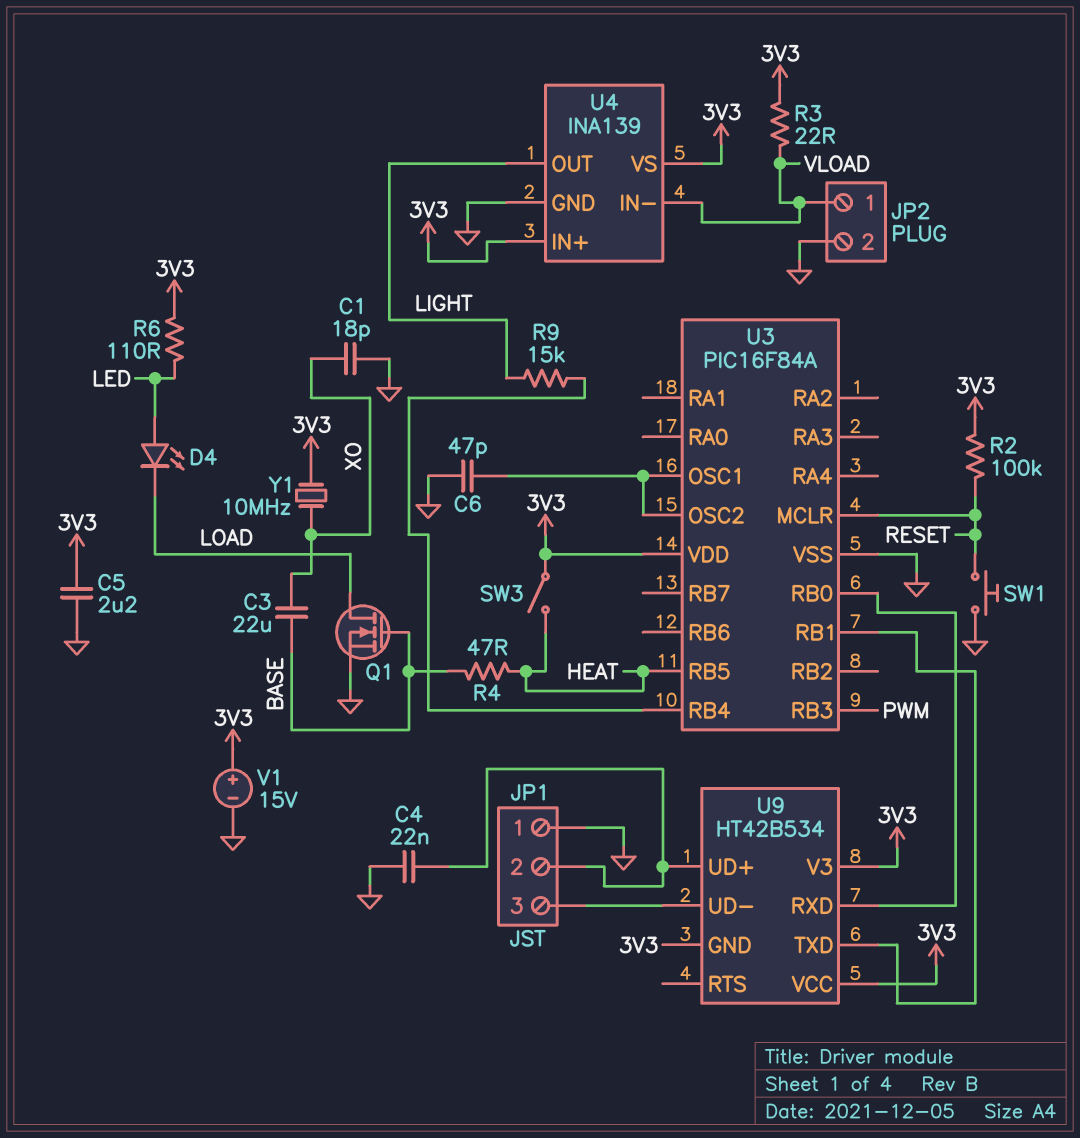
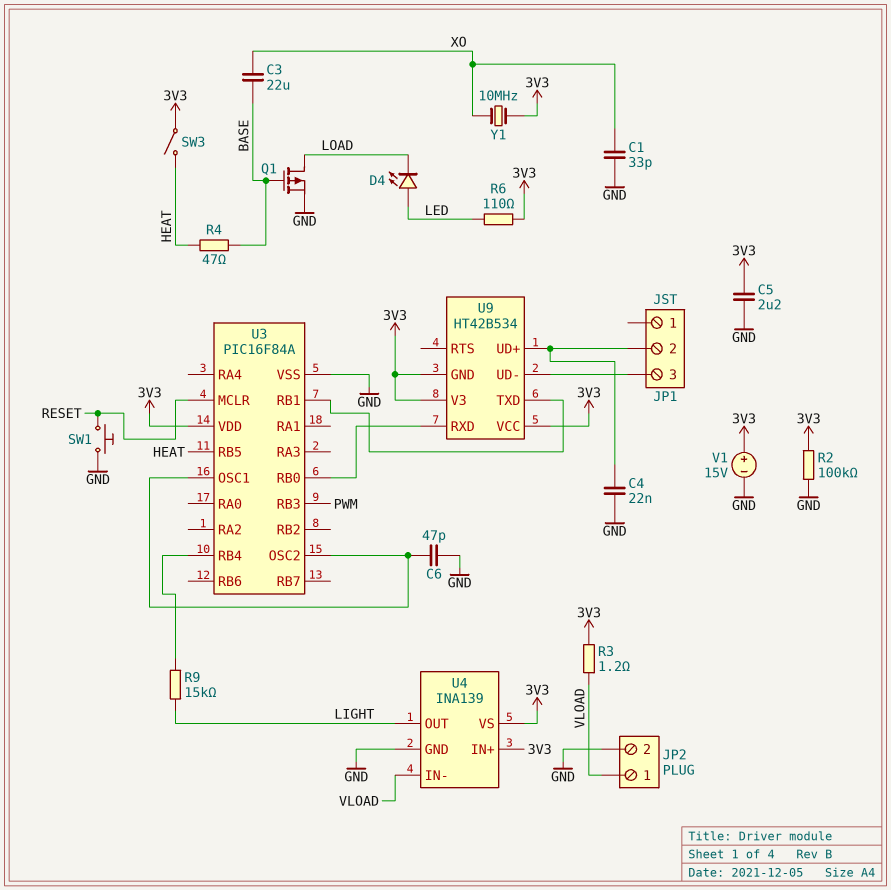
C1: 18pF (GND, XO) -> 33pF (GND, XO)
JP1 pin 1: GND -> none
Q1: NMOS (G BASE, D LOAD, S GND) -> PMOS (G BASE, D LOAD, S GND)
R2: 100k (3V3, RESET) -> 100k (3V3, GND)
R3: 22 (3V3, VLOAD) -> 1.2 (3V3, VLOAD)

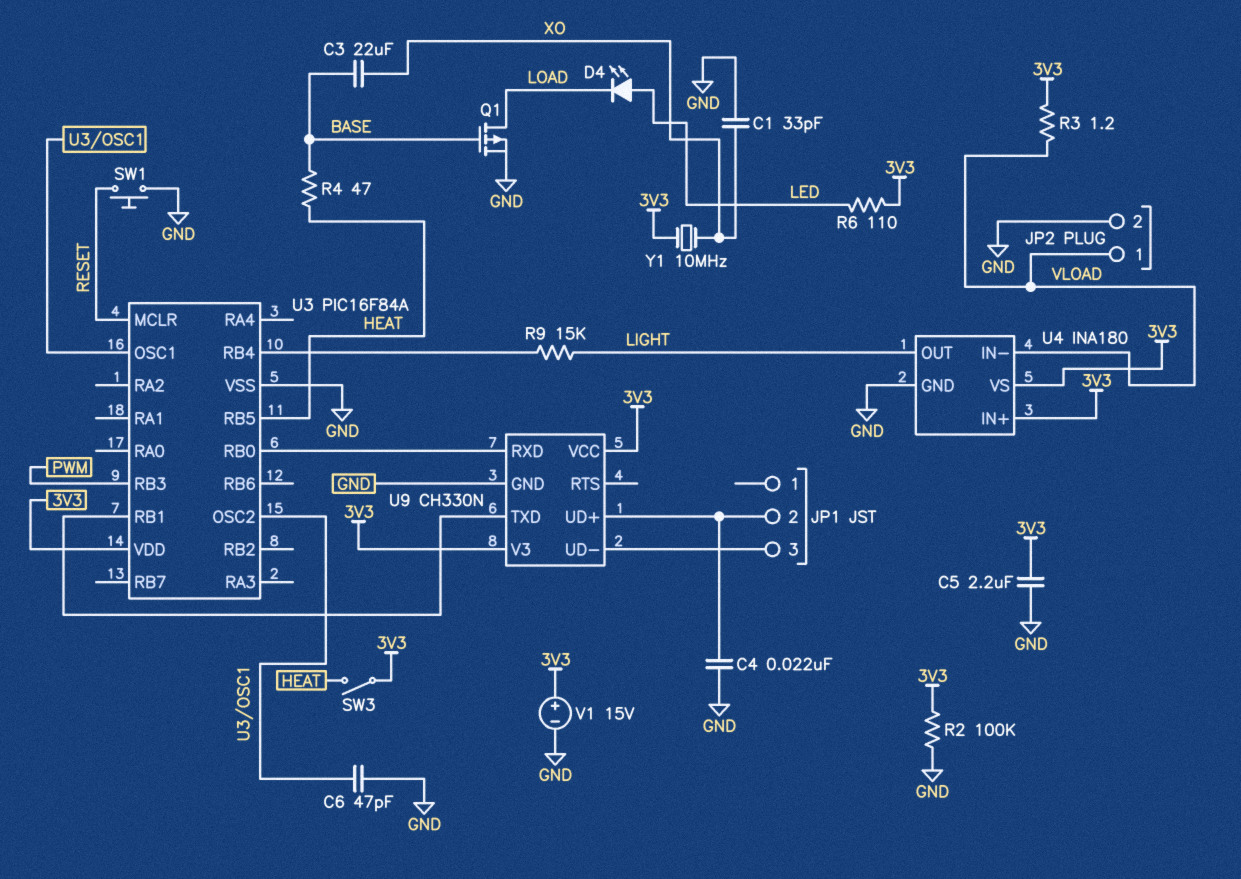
U4: INA139 -> INA180
U9: HT42B534 -> CH330N
U9 pin GND: 3V3 -> GND

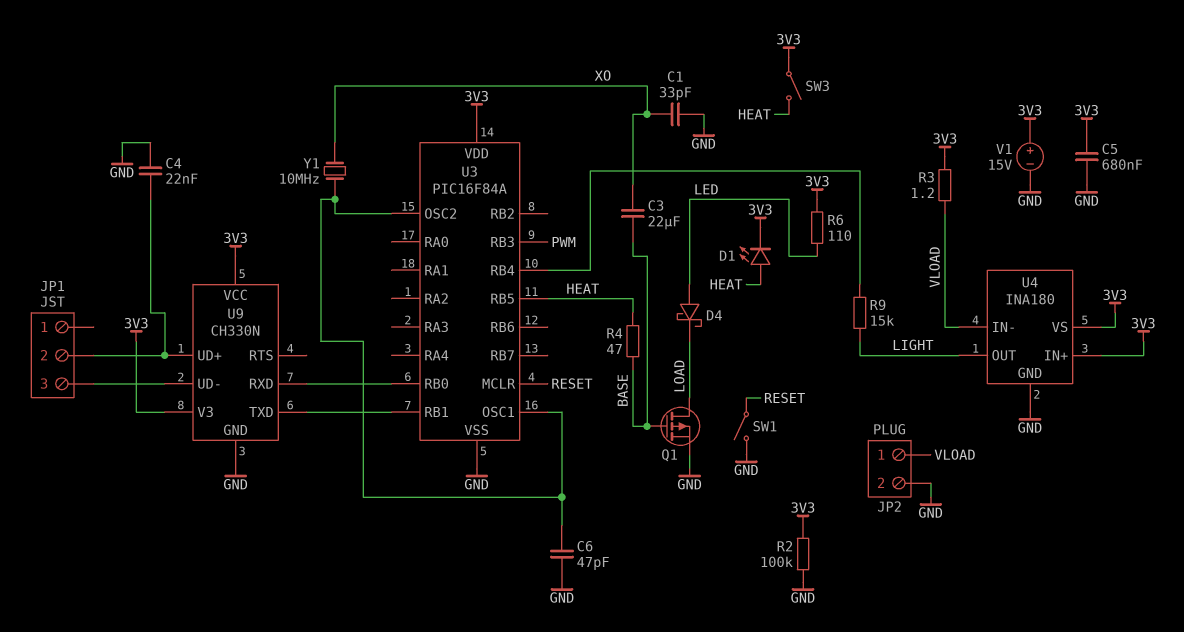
C5: 2.2uF (3V3, GND) -> 680nF (3V3, GND)
D1: none -> LED (A HEAT, K 3V3)
D4: LED (A LED, K LOAD) -> schottky (A LED, K LOAD)
SW1: button (GND, RESET) -> switch (GND, RESET)
Y1: 10MHz (3V3, XO) -> 10MHz (U3/OSC1, XO)

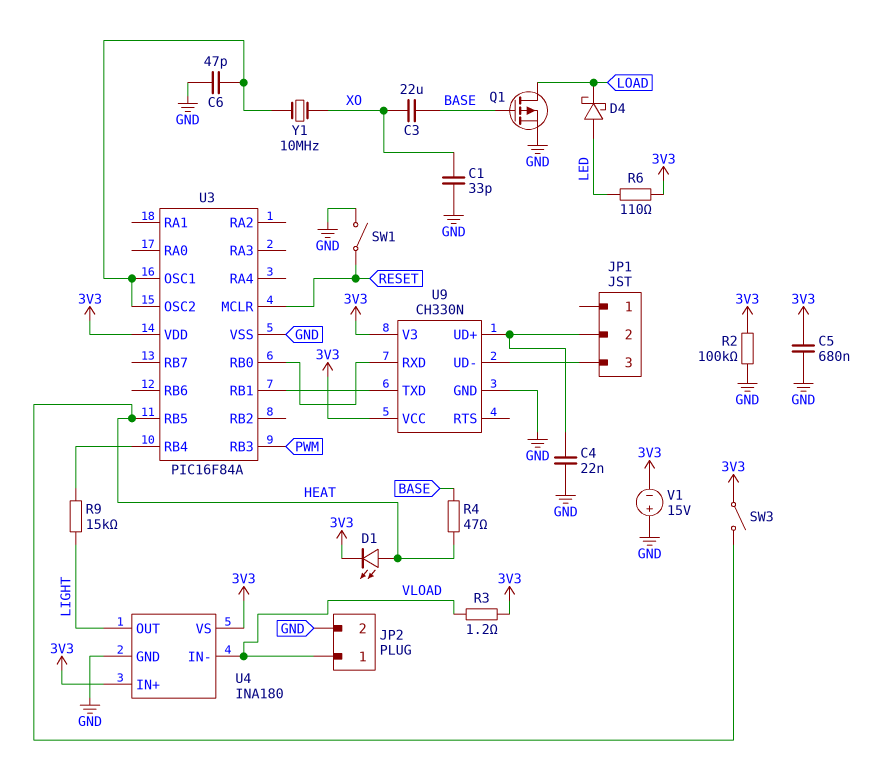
V1: 15V (plus 3V3, minus GND) -> 15V (plus GND, minus 3V3)

